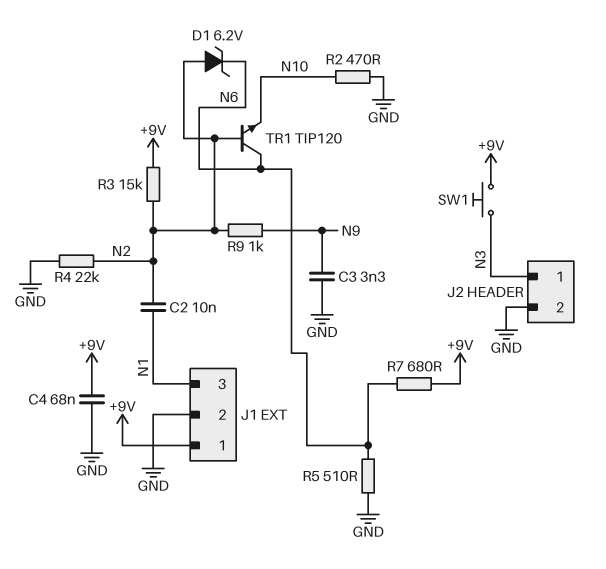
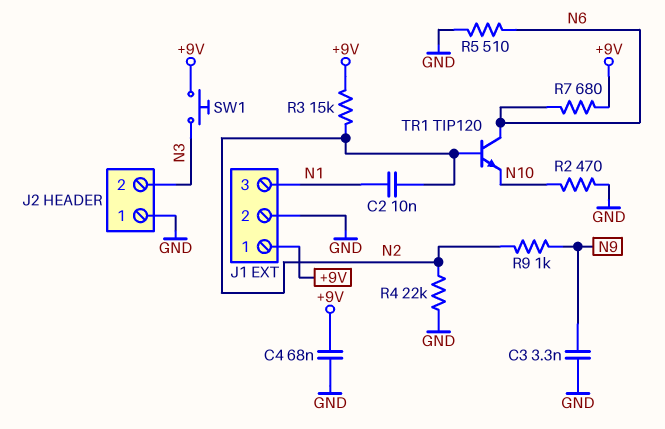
D1: zener 6.2V (A N2, K N6) -> none
J2 pin 1: N3 -> GND
J2 pin 2: GND -> N3

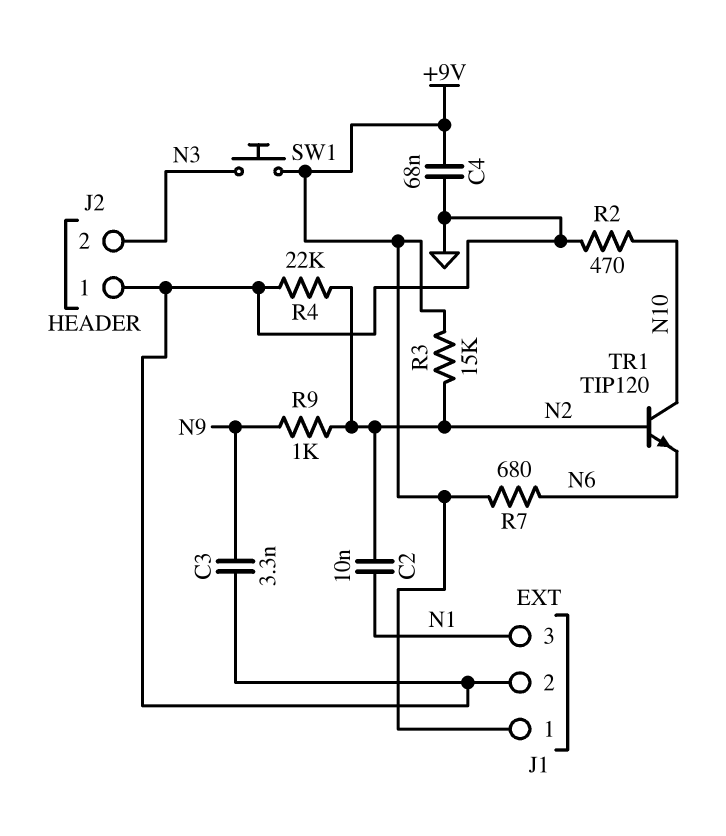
R5: 510 (GND, N6) -> none
TR1: NPN TIP120 (B N2, C N6, E N10) -> NPN TIP120 (B N2, C N10, E N6)

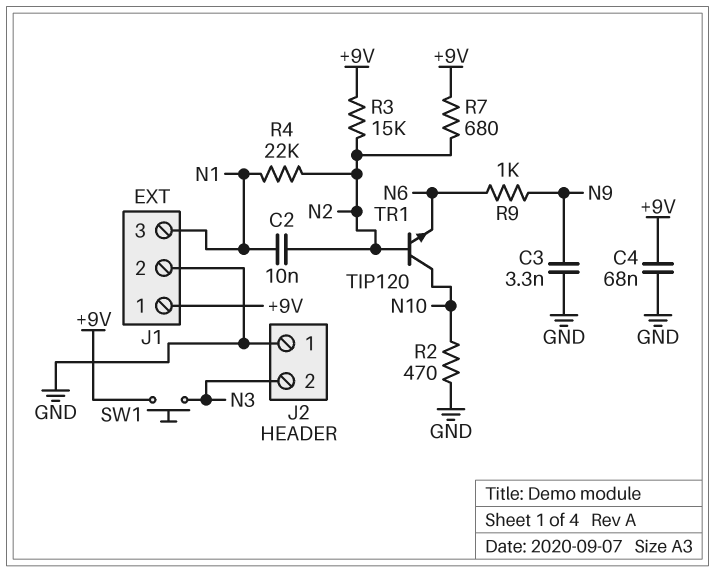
R4: 22k (GND, N2) -> 22k (N1, N2)
R7: 680 (+9V, N6) -> 680 (+9V, N2)
R9: 1k (N2, N9) -> 1k (N6, N9)

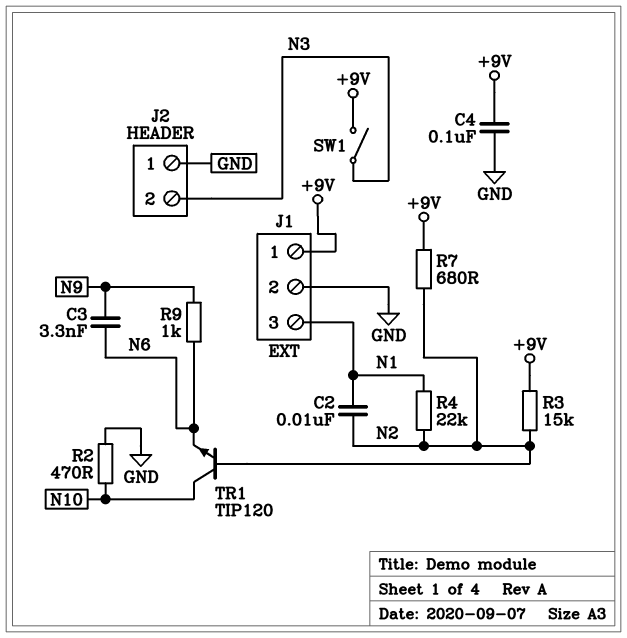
C3: 3.3nF (GND, N9) -> 3.3nF (N6, N9)
C4: 68nF (+9V, GND) -> 100nF (+9V, GND)
SW1: button (+9V, N3) -> switch (+9V, N3)

